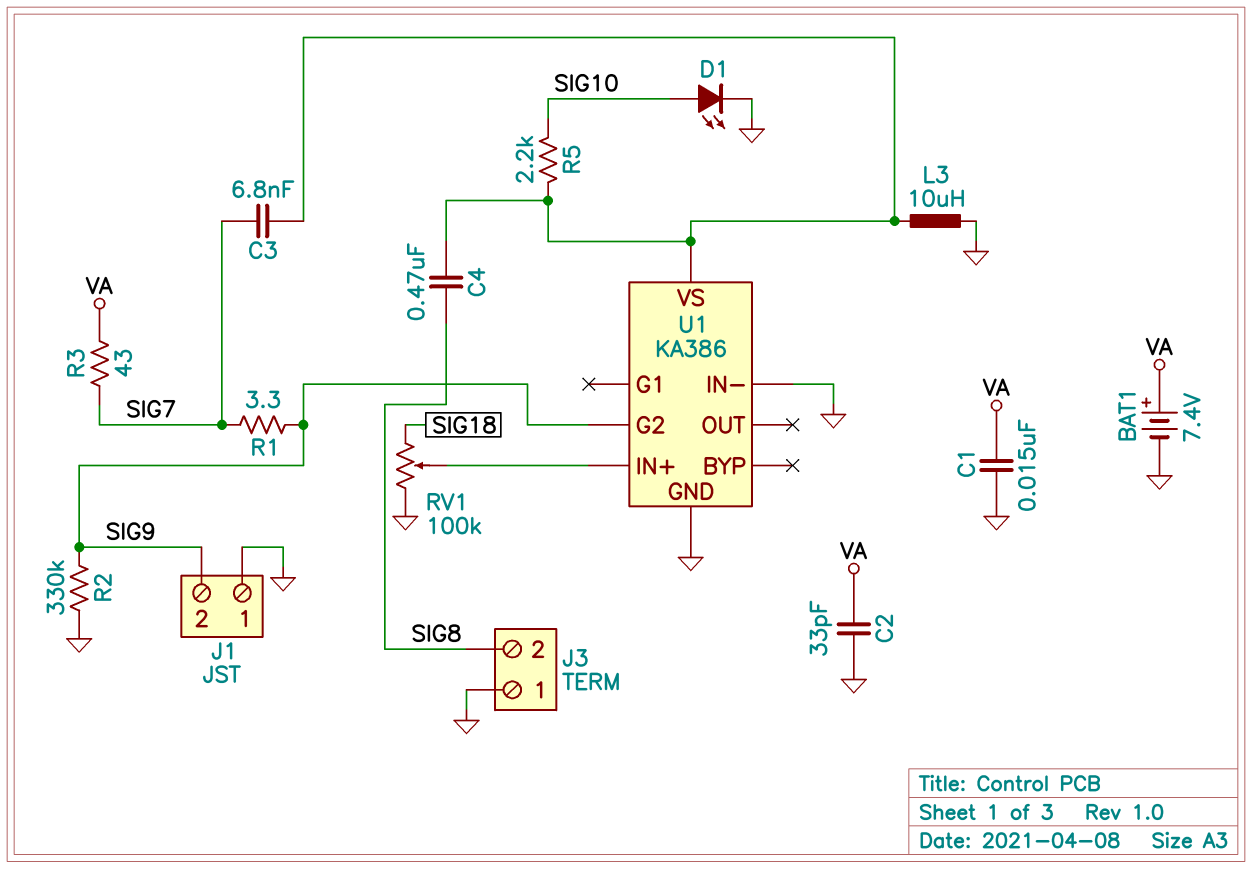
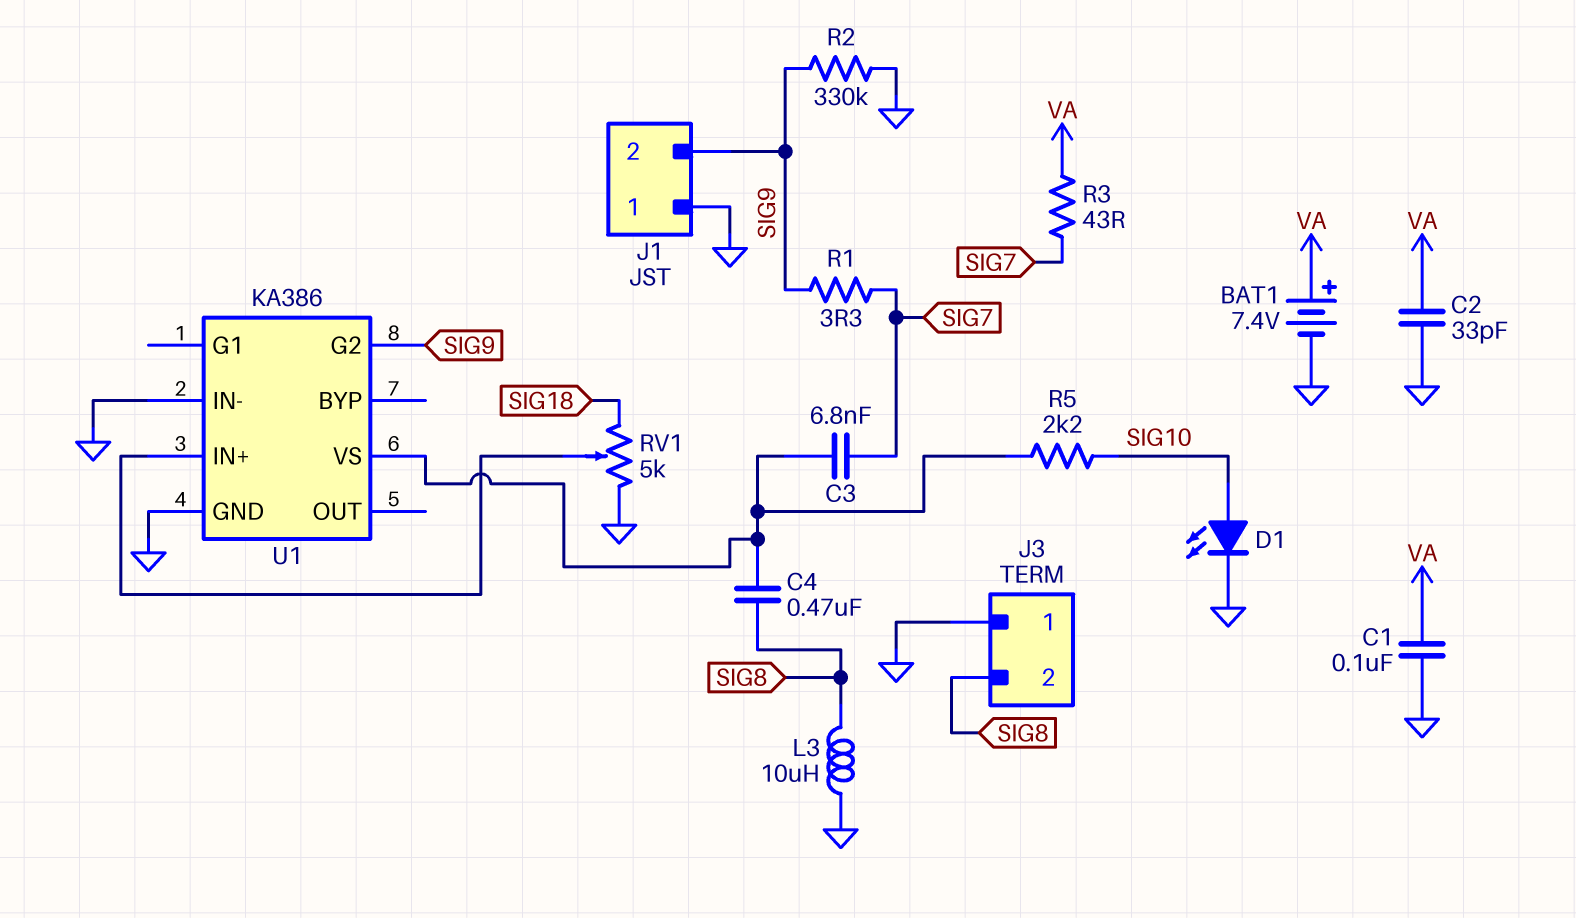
C1: 15nF (GND, VA) -> 100nF (GND, VA)
L3: 10uH (GND, U1/VS) -> 10uH (GND, SIG8)
RV1: 100k (GND, SIG18, wiper U1/IN+) -> 5k (GND, SIG18, wiper U1/IN+)

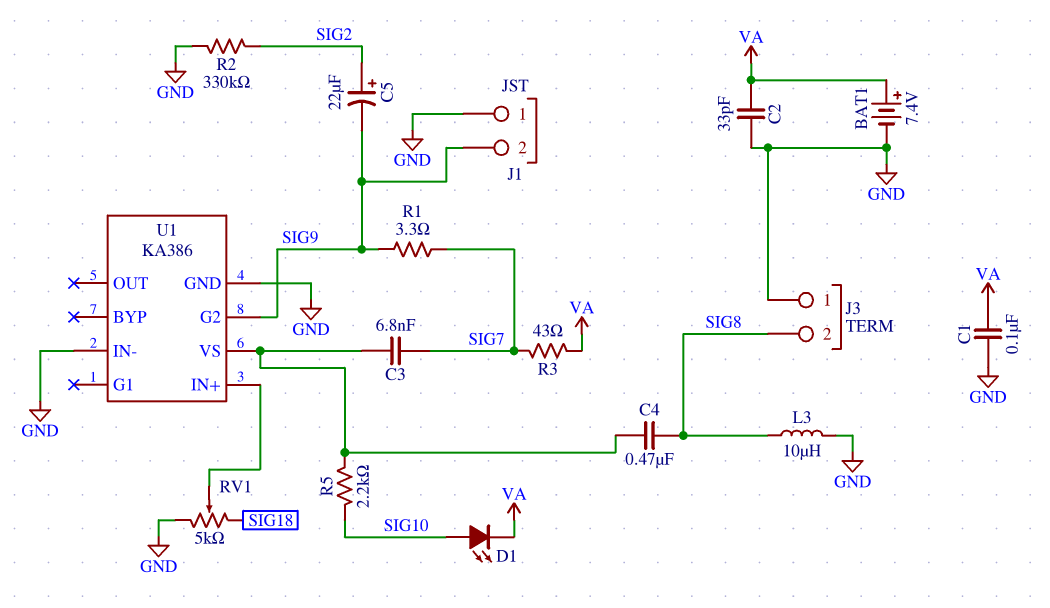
C5: none -> 22uF (plus SIG2, minus SIG9)
D1: LED (A SIG10, K GND) -> LED (A SIG10, K VA)
R2: 330k (GND, SIG9) -> 330k (GND, SIG2)

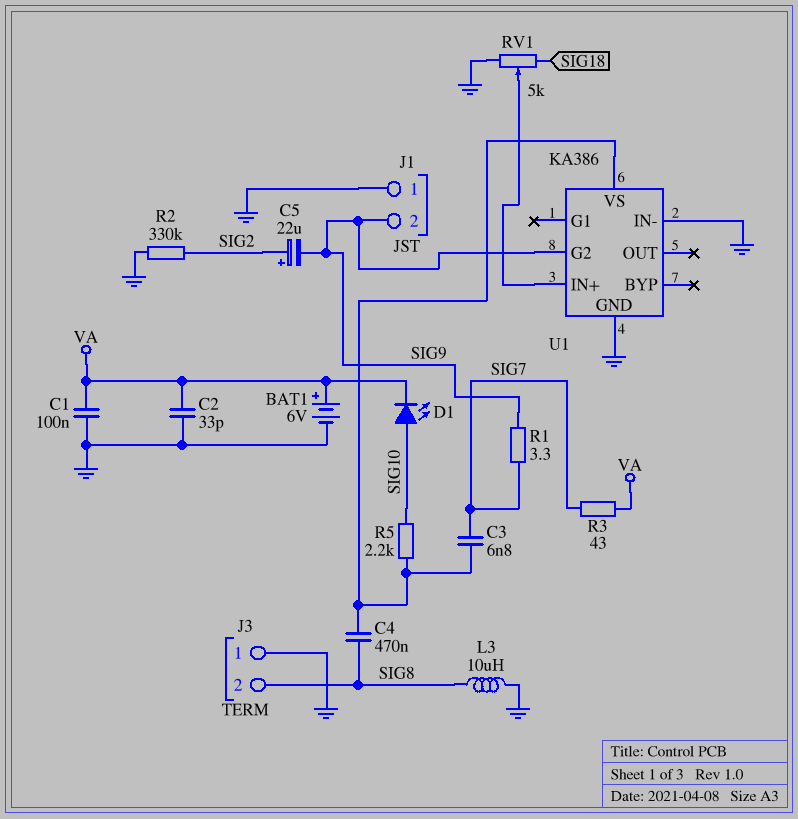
BAT1: 7.4V (plus VA, minus GND) -> 6V (plus VA, minus GND)

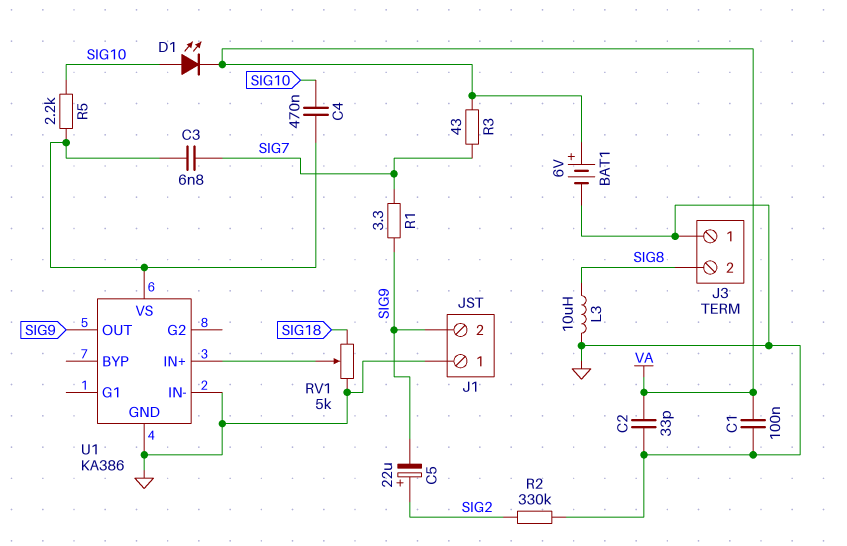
C4: 470nF (SIG8, U1/VS) -> 470nF (SIG10, U1/VS)
U1 pin G2: SIG9 -> none
U1 pin OUT: none -> SIG9

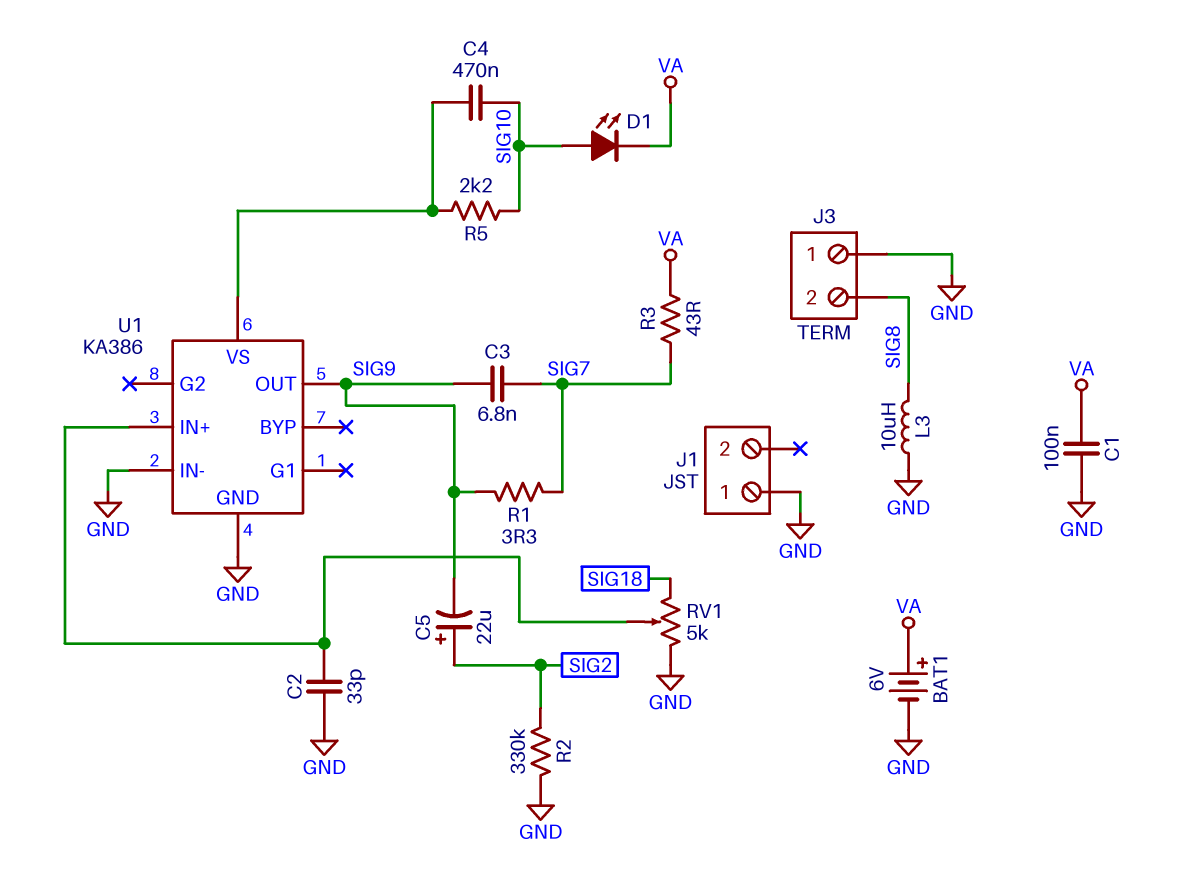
C2: 33pF (GND, VA) -> 33pF (GND, U1/IN+)
C3: 6.8nF (SIG7, U1/VS) -> 6.8nF (SIG7, SIG9)
J1 pin 2: SIG9 -> none

